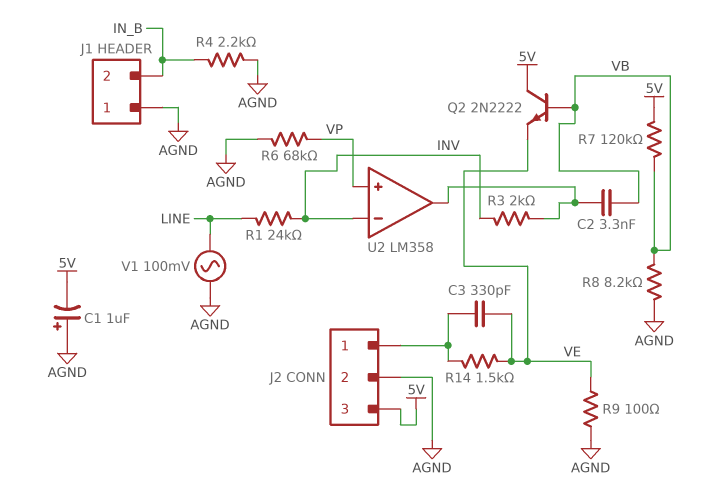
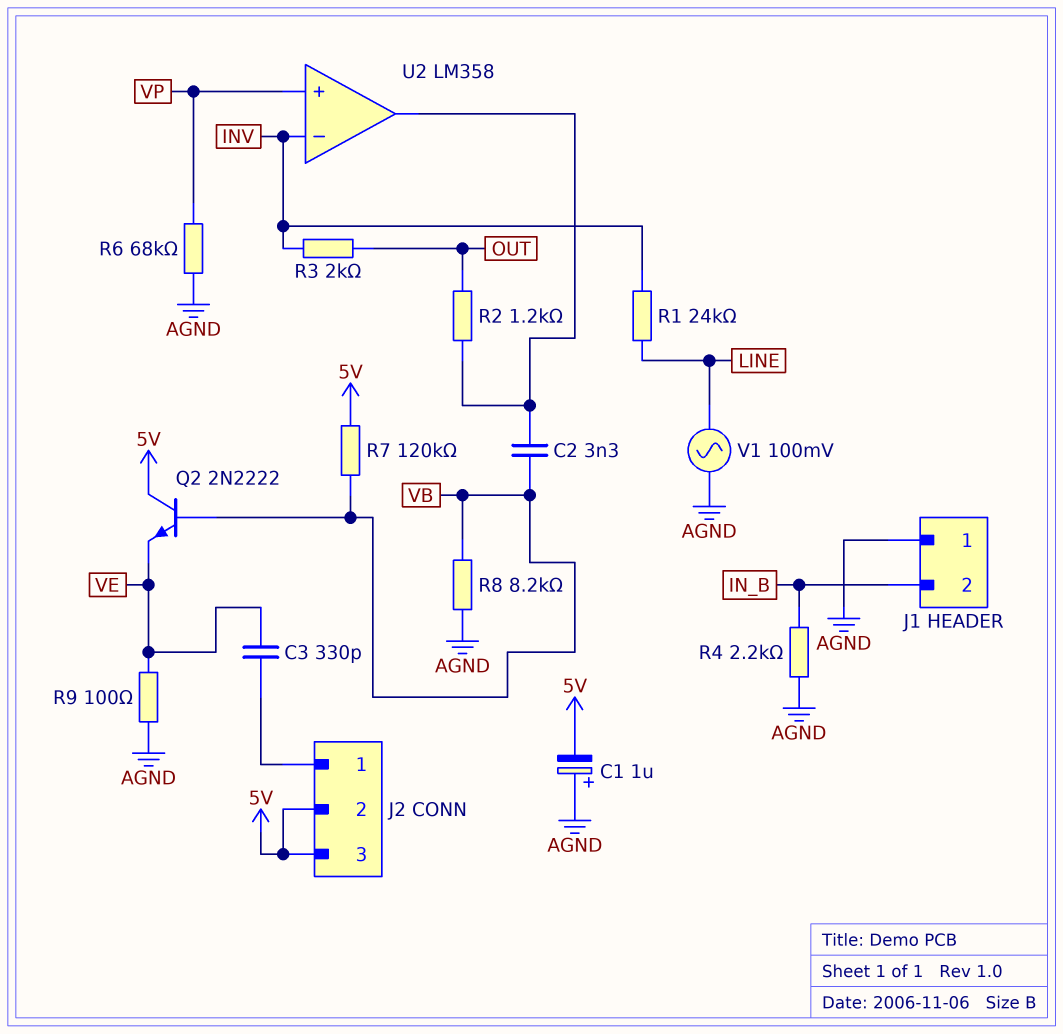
J2 pin 2: AGND -> 5V
R2: none -> 1.2k (OUT, U2/out)
R3: 2k (INV, U2/out) -> 2k (INV, OUT)
R14: 1.5k (J2/1, VE) -> none

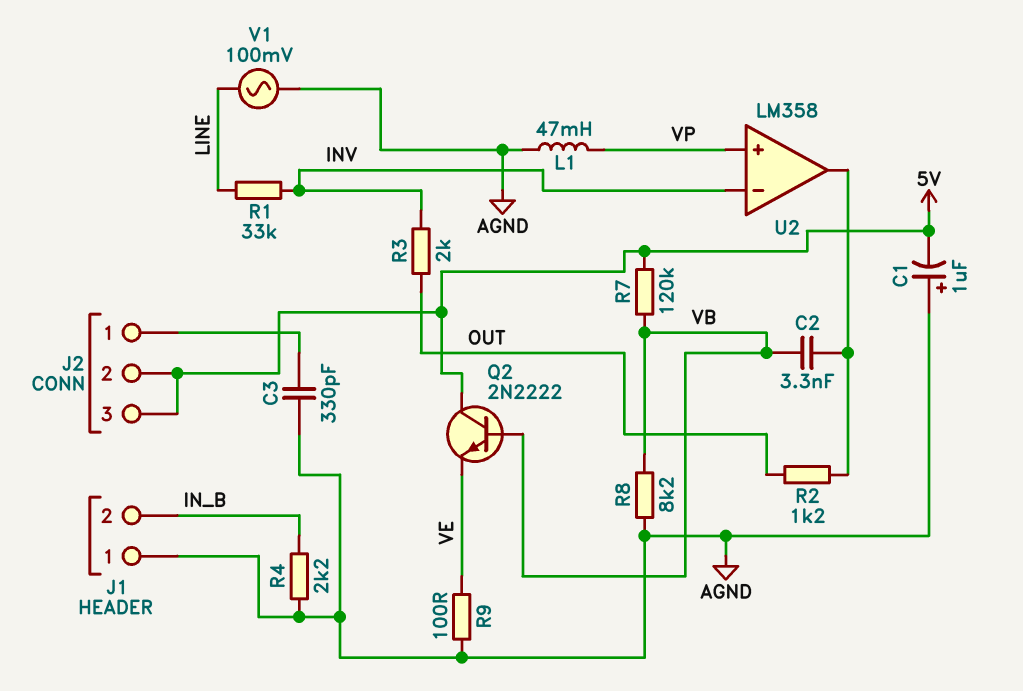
C3: 330pF (J2/1, VE) -> 330pF (AGND, J2/1)
L1: none -> 47mH (AGND, VP)
R1: 24k (INV, LINE) -> 33k (INV, LINE)
R6: 68k (AGND, VP) -> none

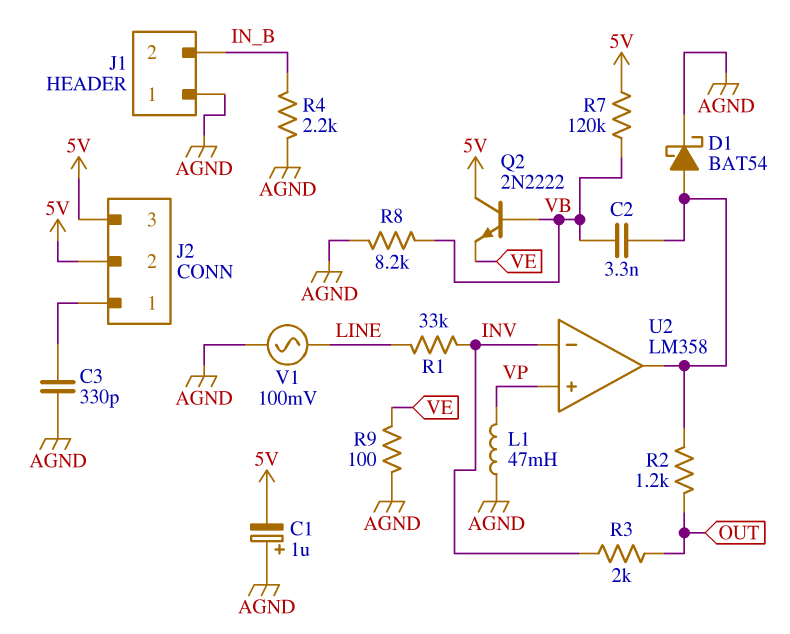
D1: none -> schottky BAT54 (A U2/out, K AGND)

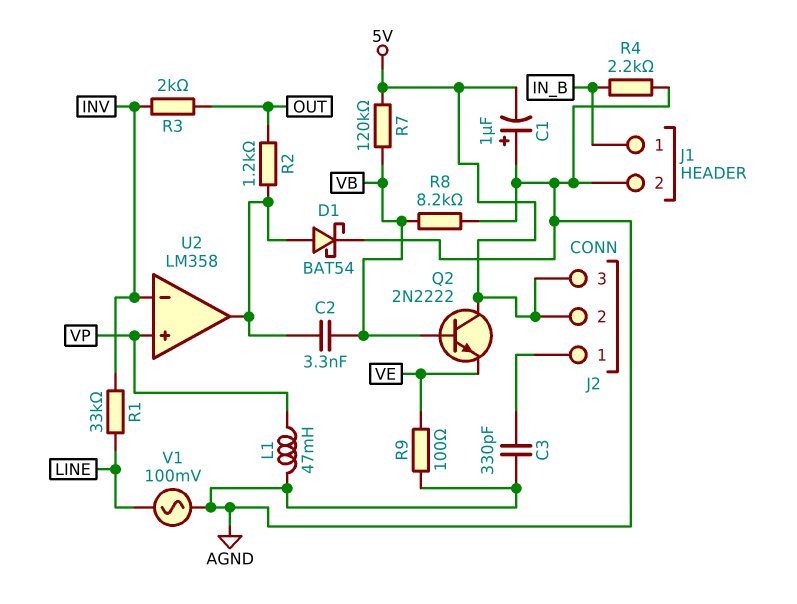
J1 pin 1: AGND -> IN_B
J1 pin 2: IN_B -> AGND

